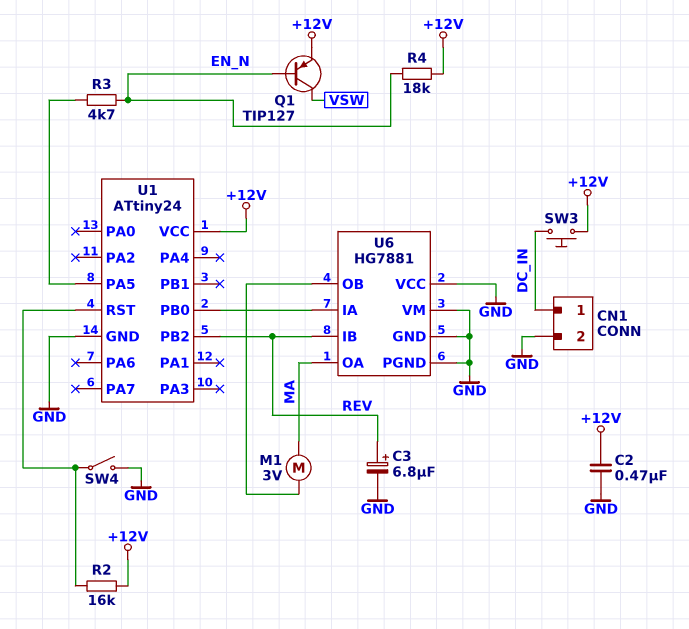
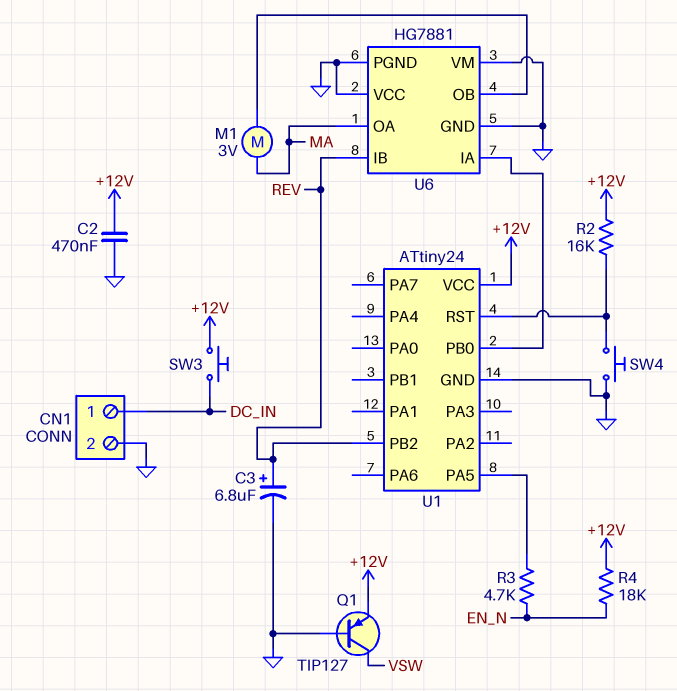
Q1: PNP TIP127 (B EN_N, C VSW, E +12V) -> PNP TIP127 (B GND, C VSW, E +12V)
SW4: switch (GND, U1/RST) -> button (GND, U1/RST)

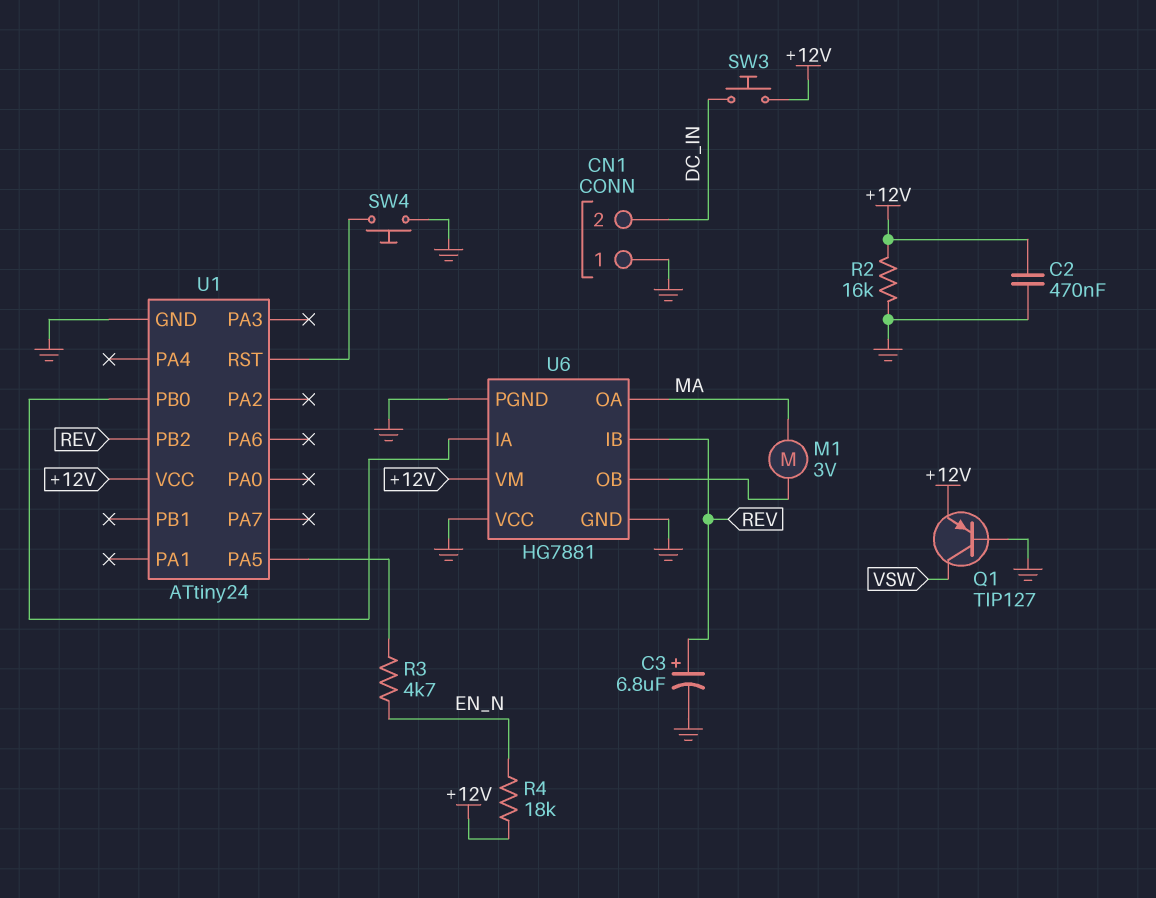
CN1 pin 1: DC_IN -> GND
CN1 pin 2: GND -> DC_IN
R2: 16k (+12V, U1/RST) -> 16k (+12V, GND)
U6 pin VM: GND -> +12V

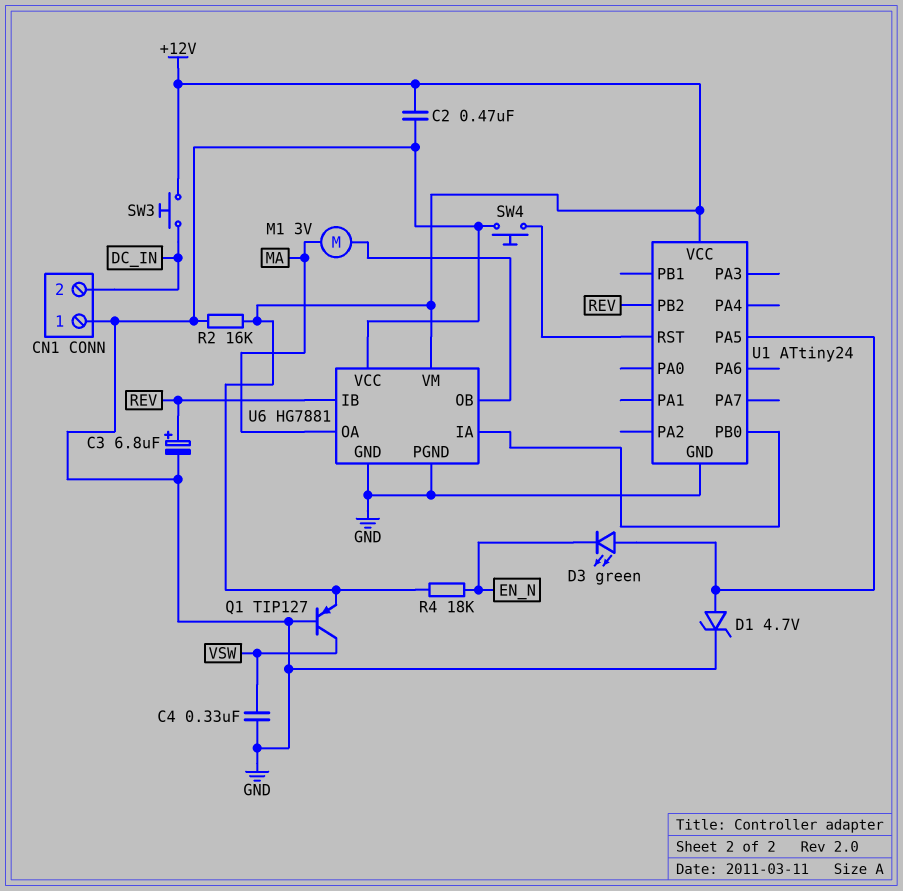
C4: none -> 330nF (GND, VSW)
D1: none -> zener 4.7V (A U1/PA5, K GND)
D3: none -> LED green (A U1/PA5, K EN_N)
R3: 4.7k (EN_N, U1/PA5) -> none

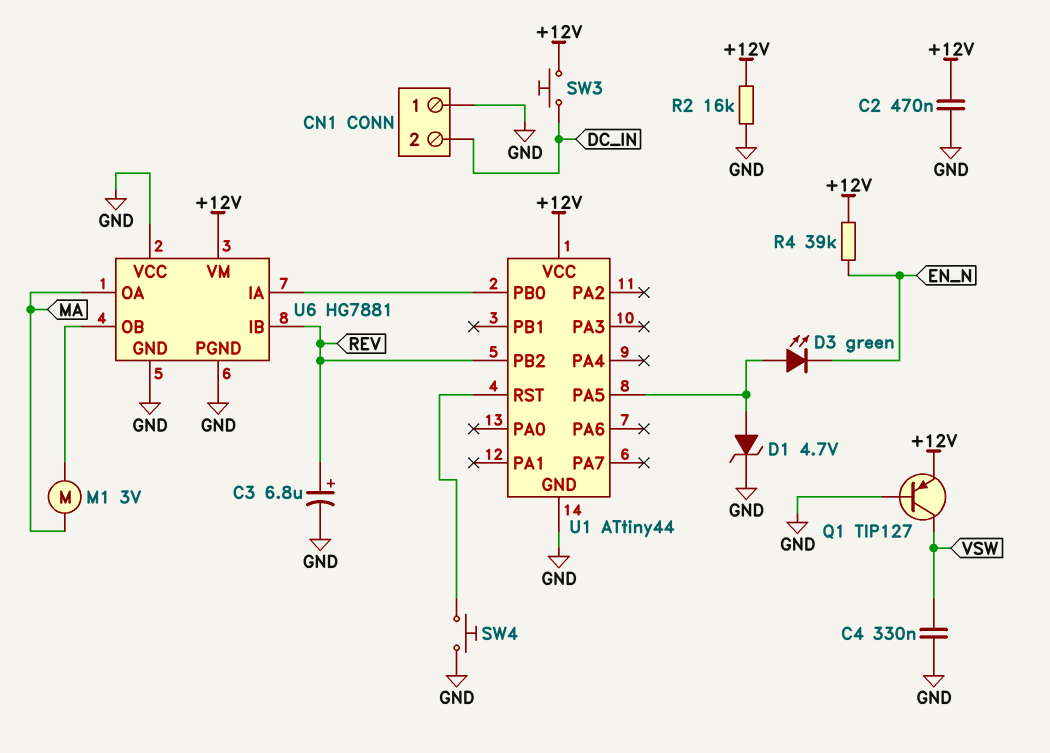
R4: 18k (+12V, EN_N) -> 39k (+12V, EN_N)
U1: ATtiny24 -> ATtiny44

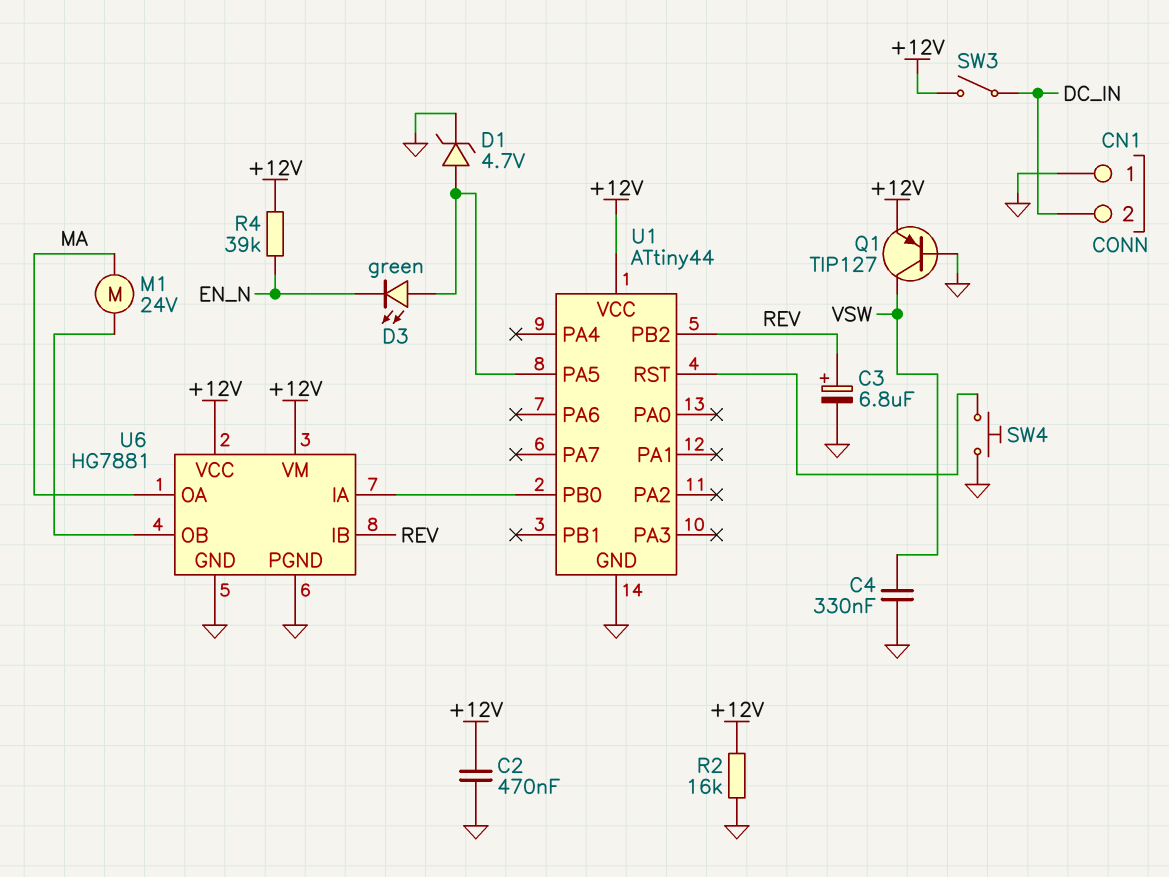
M1: motor 3V (MA, U6/OB) -> motor 24V (MA, U6/OB)
SW3: button (+12V, DC_IN) -> switch (+12V, DC_IN)
U6 pin VCC: GND -> +12V

